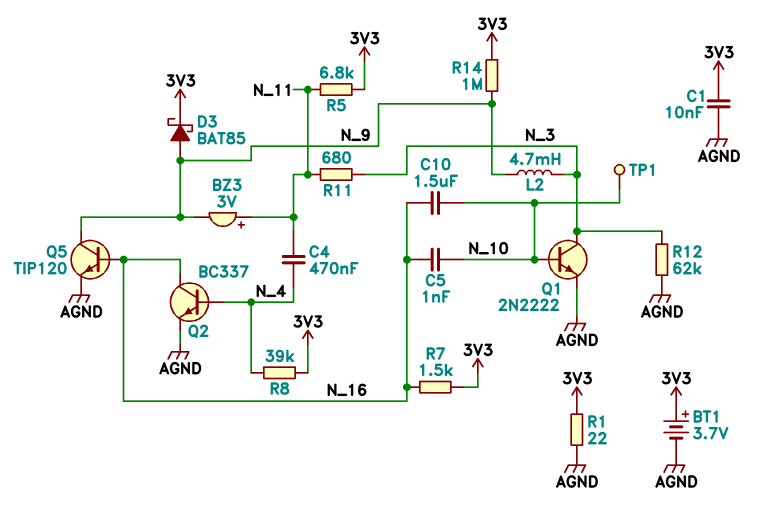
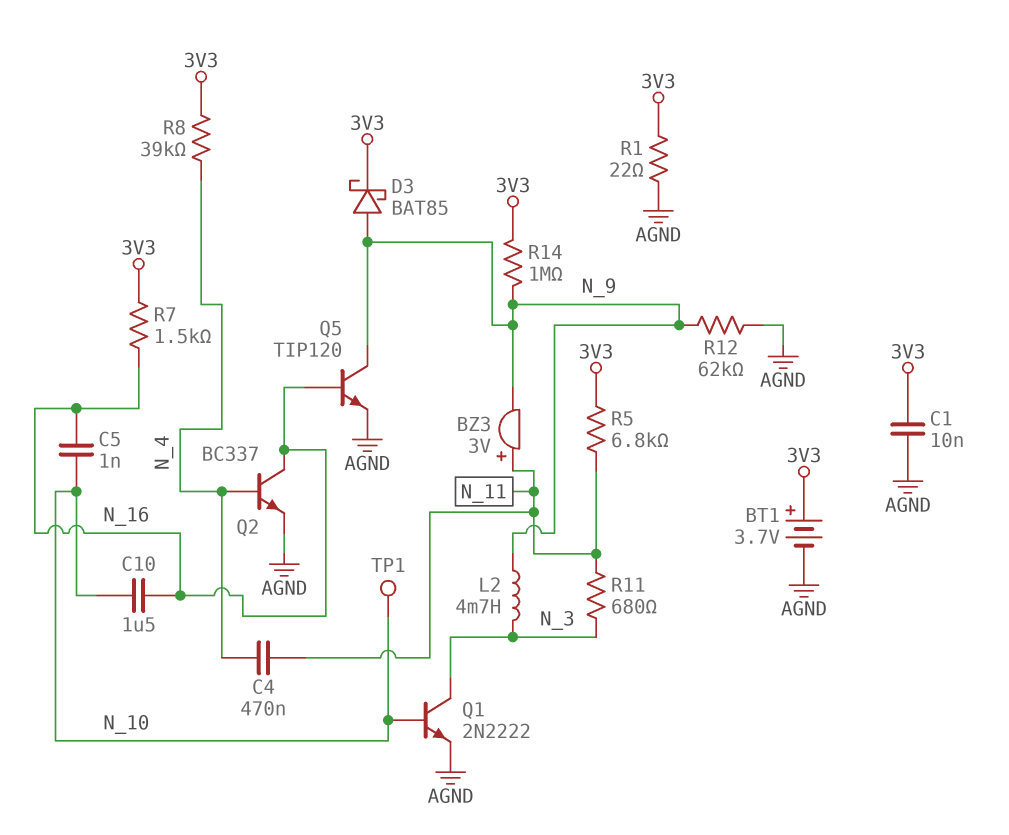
R12: 62k (AGND, N_3) -> 62k (AGND, N_9)

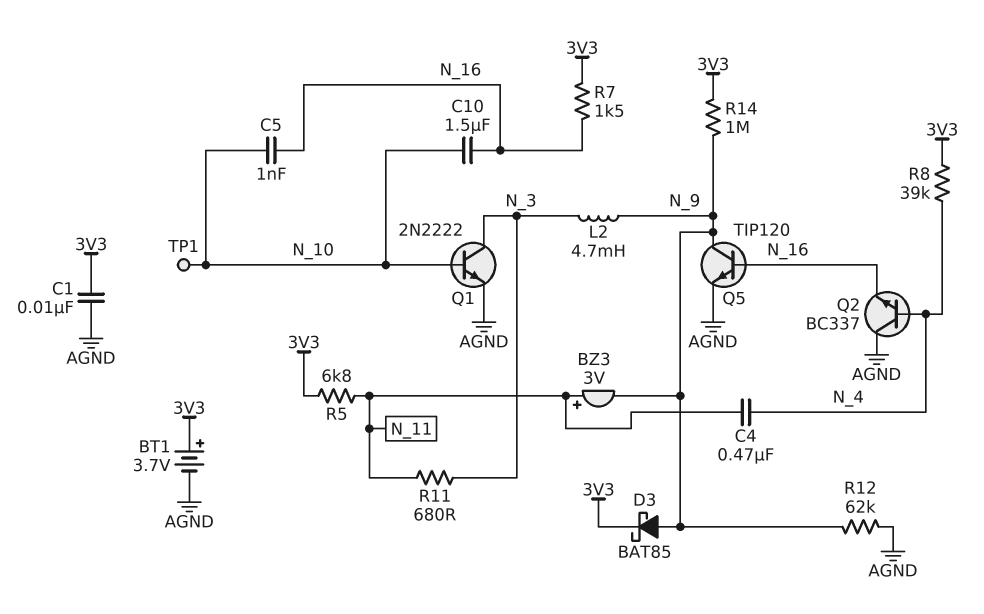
Q2: NPN BC337 (B N_4, C N_16, E AGND) -> NPN BC337 (B N_4, C AGND, E N_16)
R1: 22 (3V3, AGND) -> none

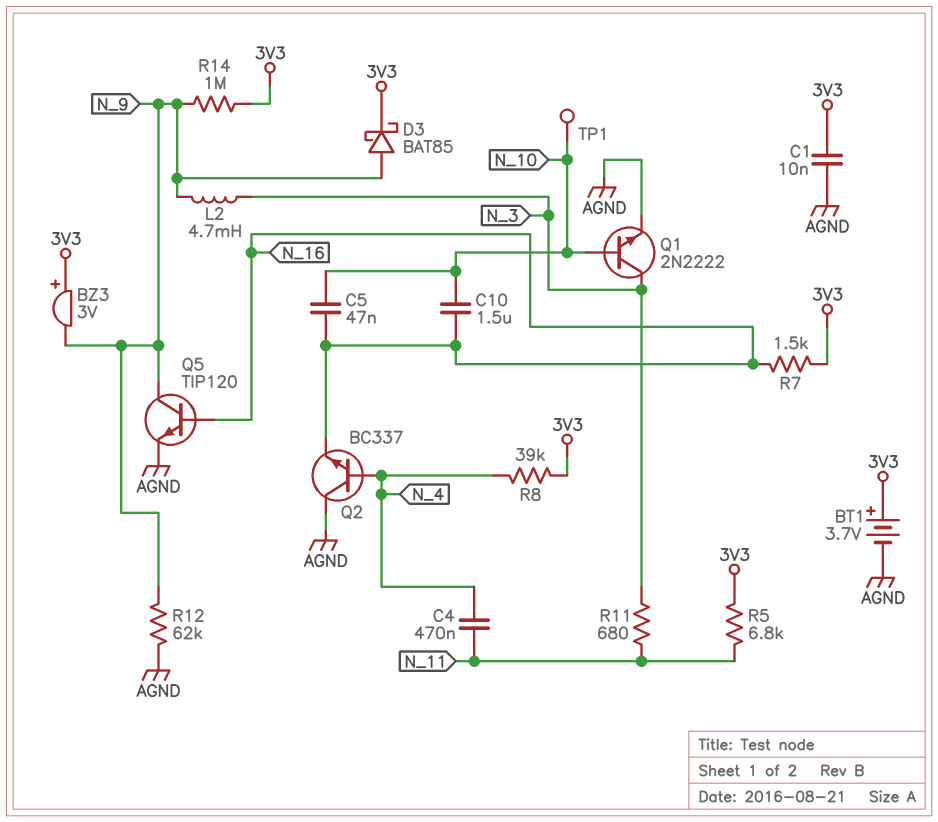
BZ3: buzzer 3V (plus N_11, minus N_9) -> buzzer 3V (plus 3V3, minus N_9)
C5: 1nF (N_10, N_16) -> 47nF (N_10, N_16)

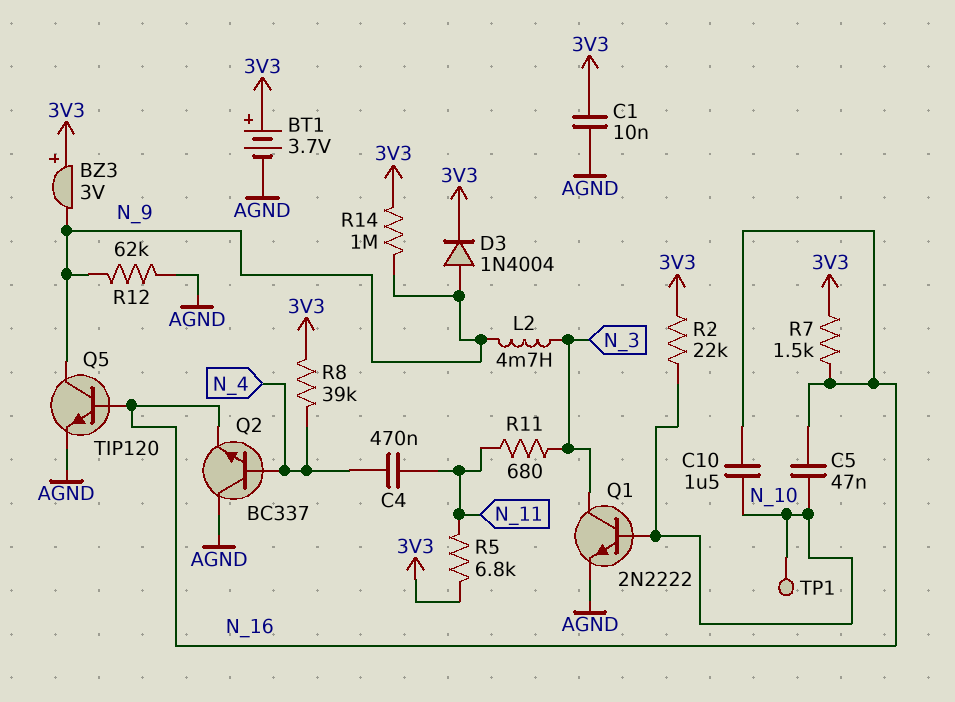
D3: schottky BAT85 (A N_9, K 3V3) -> diode 1N4004 (A N_9, K 3V3)
R2: none -> 22k (3V3, N_10)

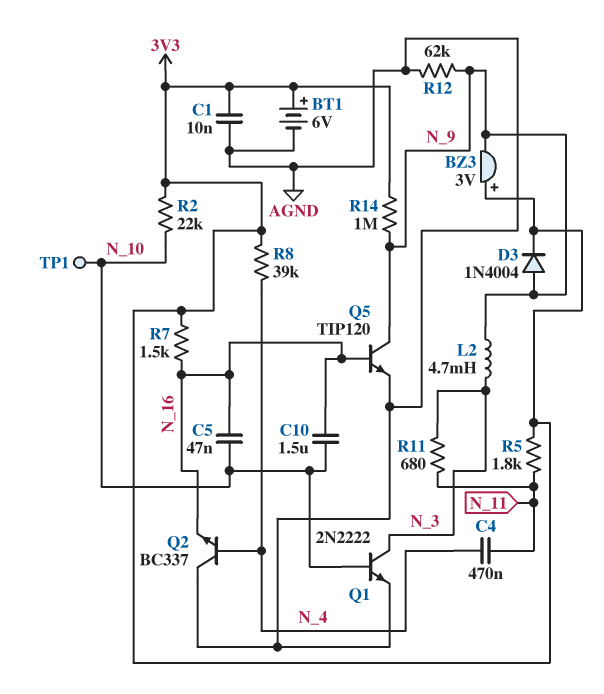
BT1: 3.7V (plus 3V3, minus AGND) -> 6V (plus 3V3, minus AGND)
R5: 6.8k (3V3, N_11) -> 1.8k (3V3, N_11)

